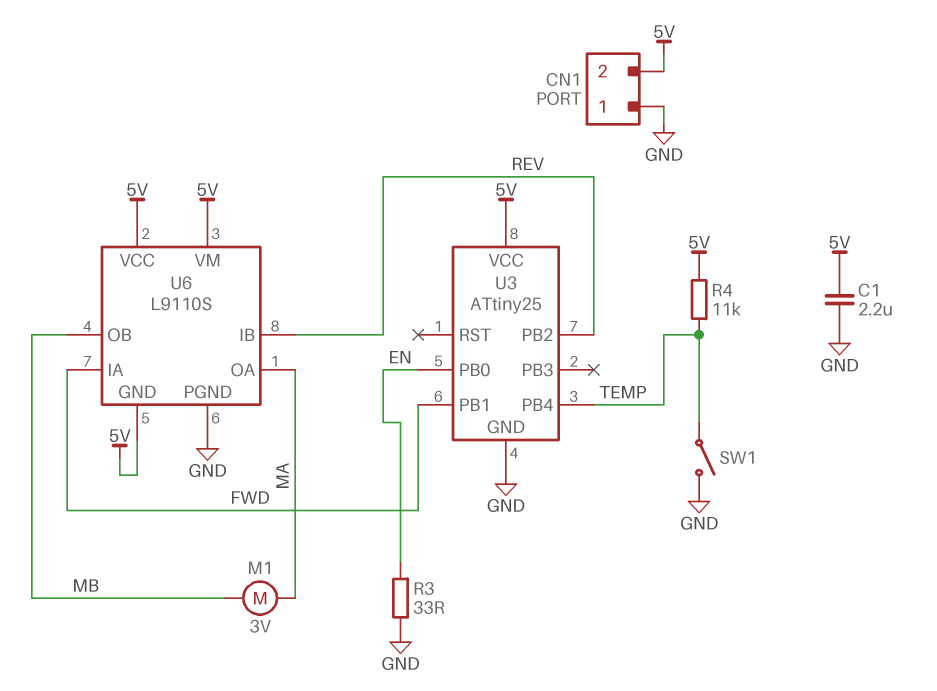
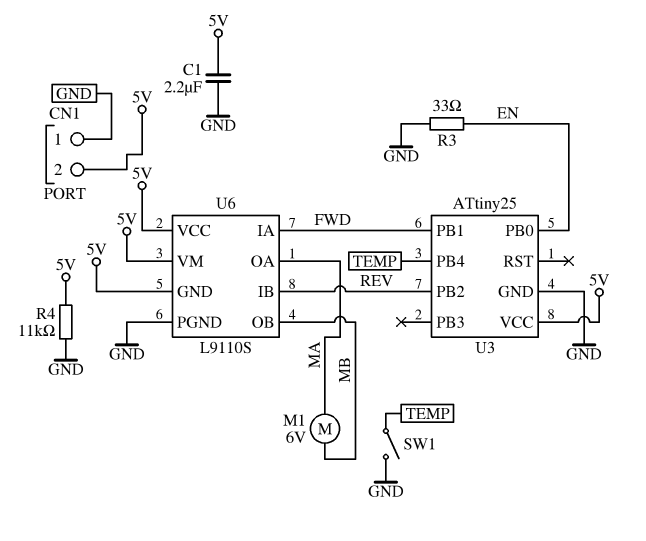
M1: motor 3V (MA, MB) -> motor 6V (MA, MB)
R4: 11k (5V, TEMP) -> 11k (5V, GND)

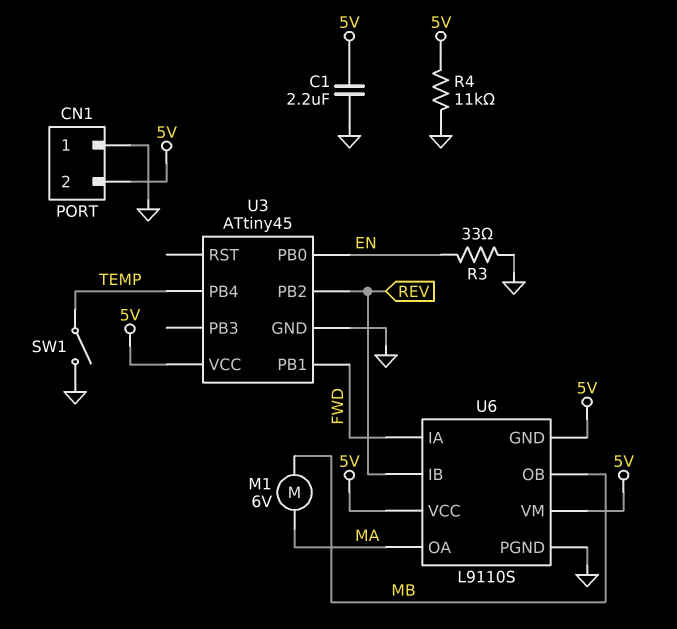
U3: ATtiny25 -> ATtiny45

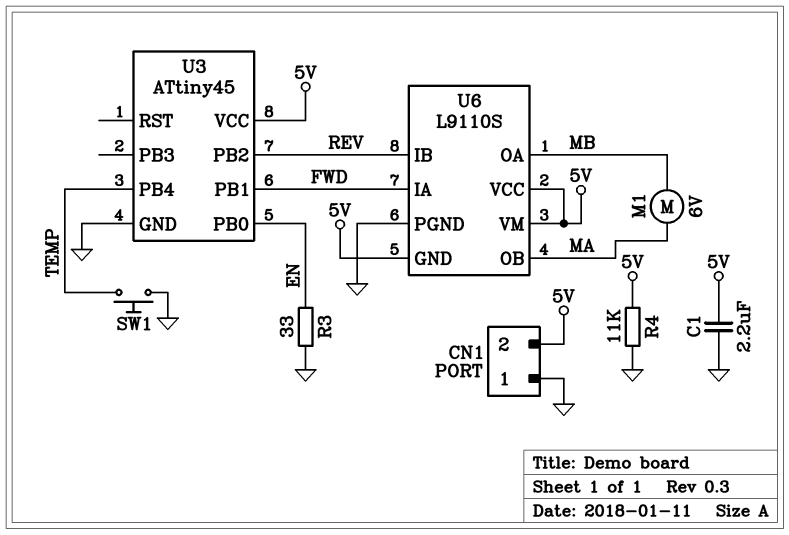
SW1: switch (GND, TEMP) -> button (GND, TEMP)
U6 pin OA: MA -> MB
U6 pin OB: MB -> MA

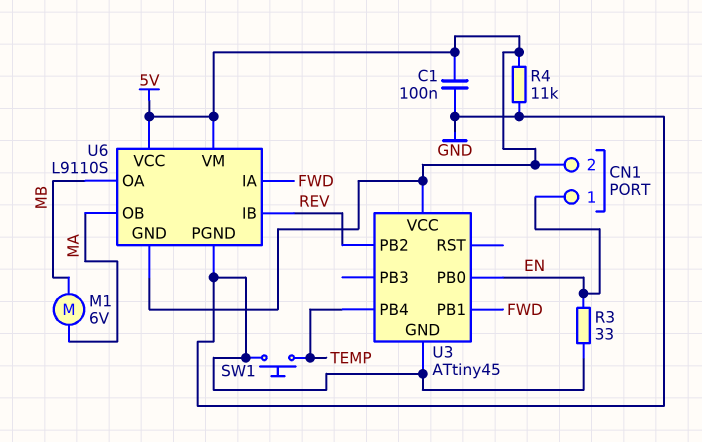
C1: 2.2uF (5V, GND) -> 100nF (5V, GND)
CN1 pin 1: GND -> EN

